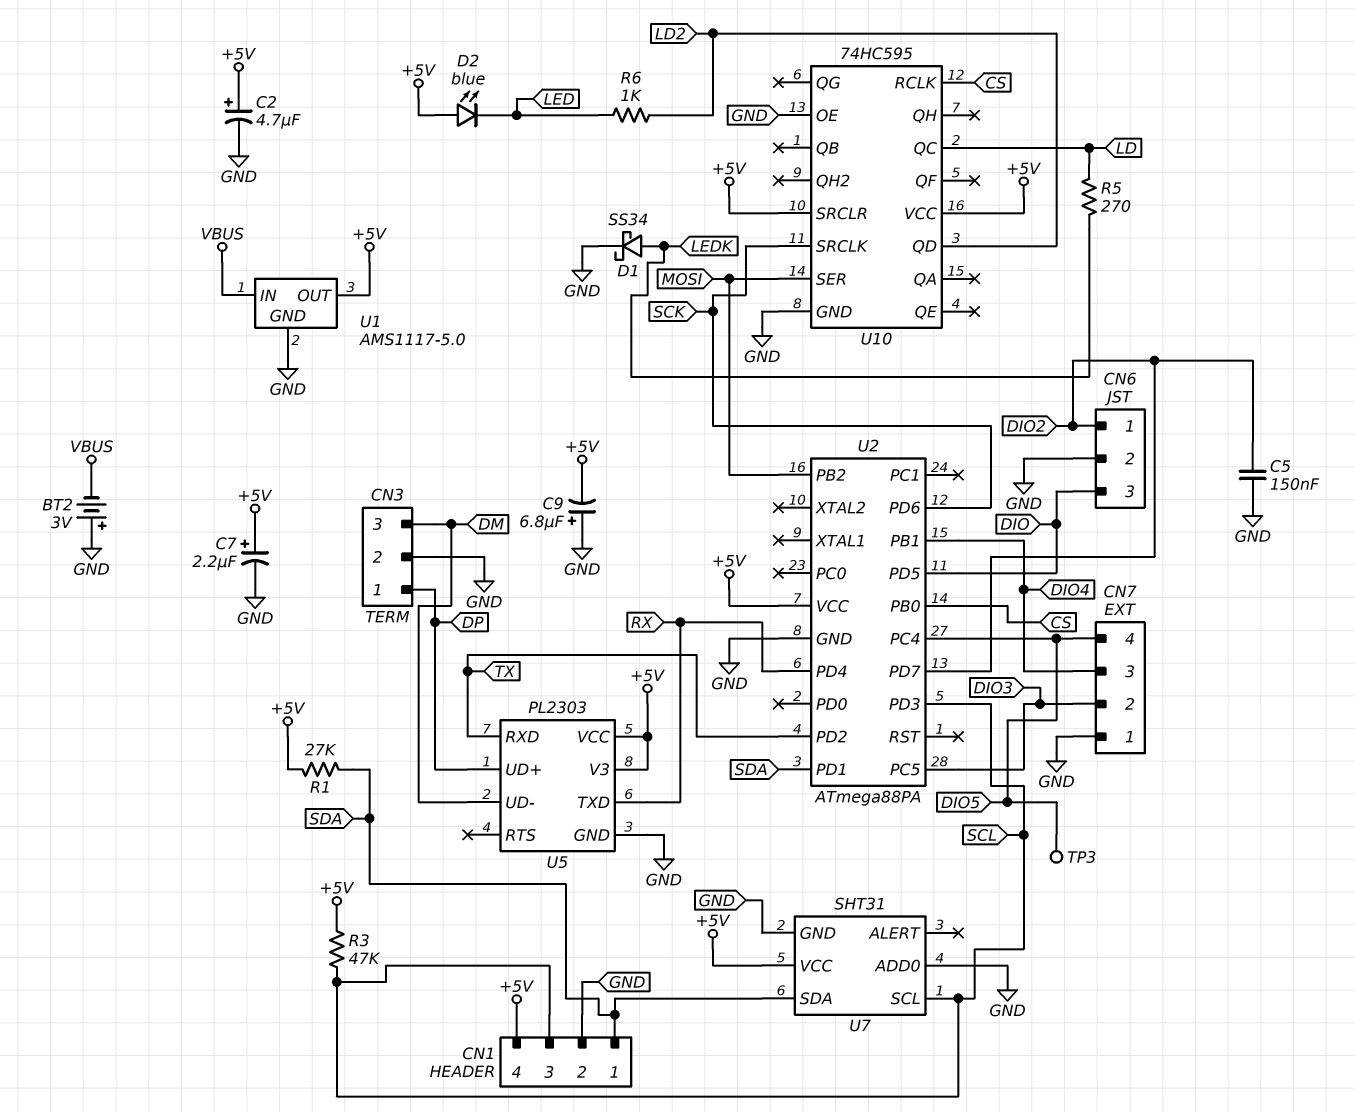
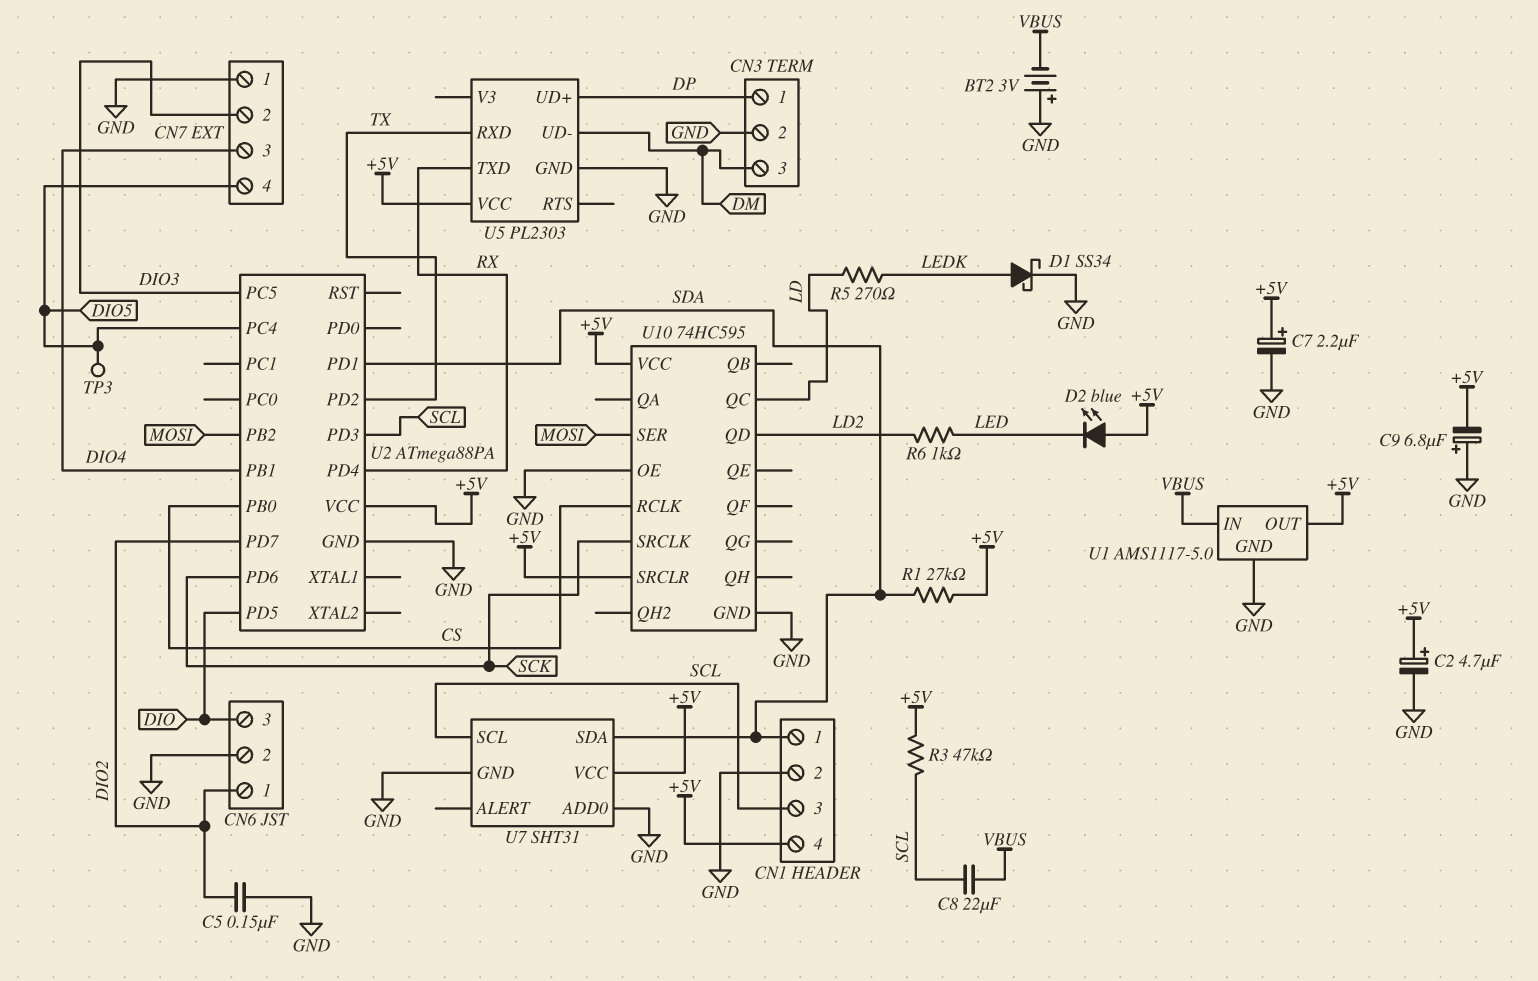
C8: none -> 22uF (SCL, VBUS)
U5 pin V3: +5V -> none

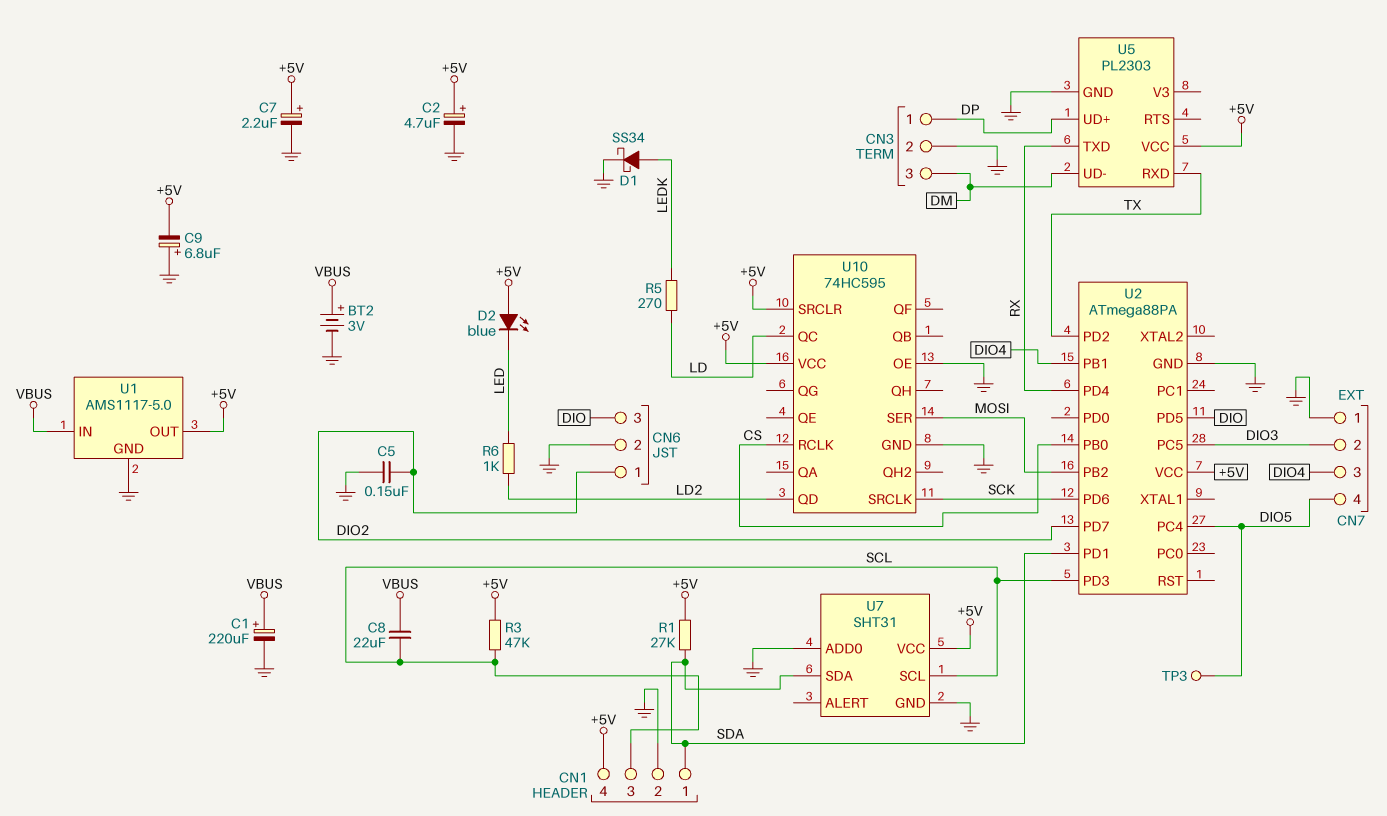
BT2: 3V (plus GND, minus VBUS) -> 3V (plus VBUS, minus GND)
C1: none -> 220uF (plus VBUS, minus GND)

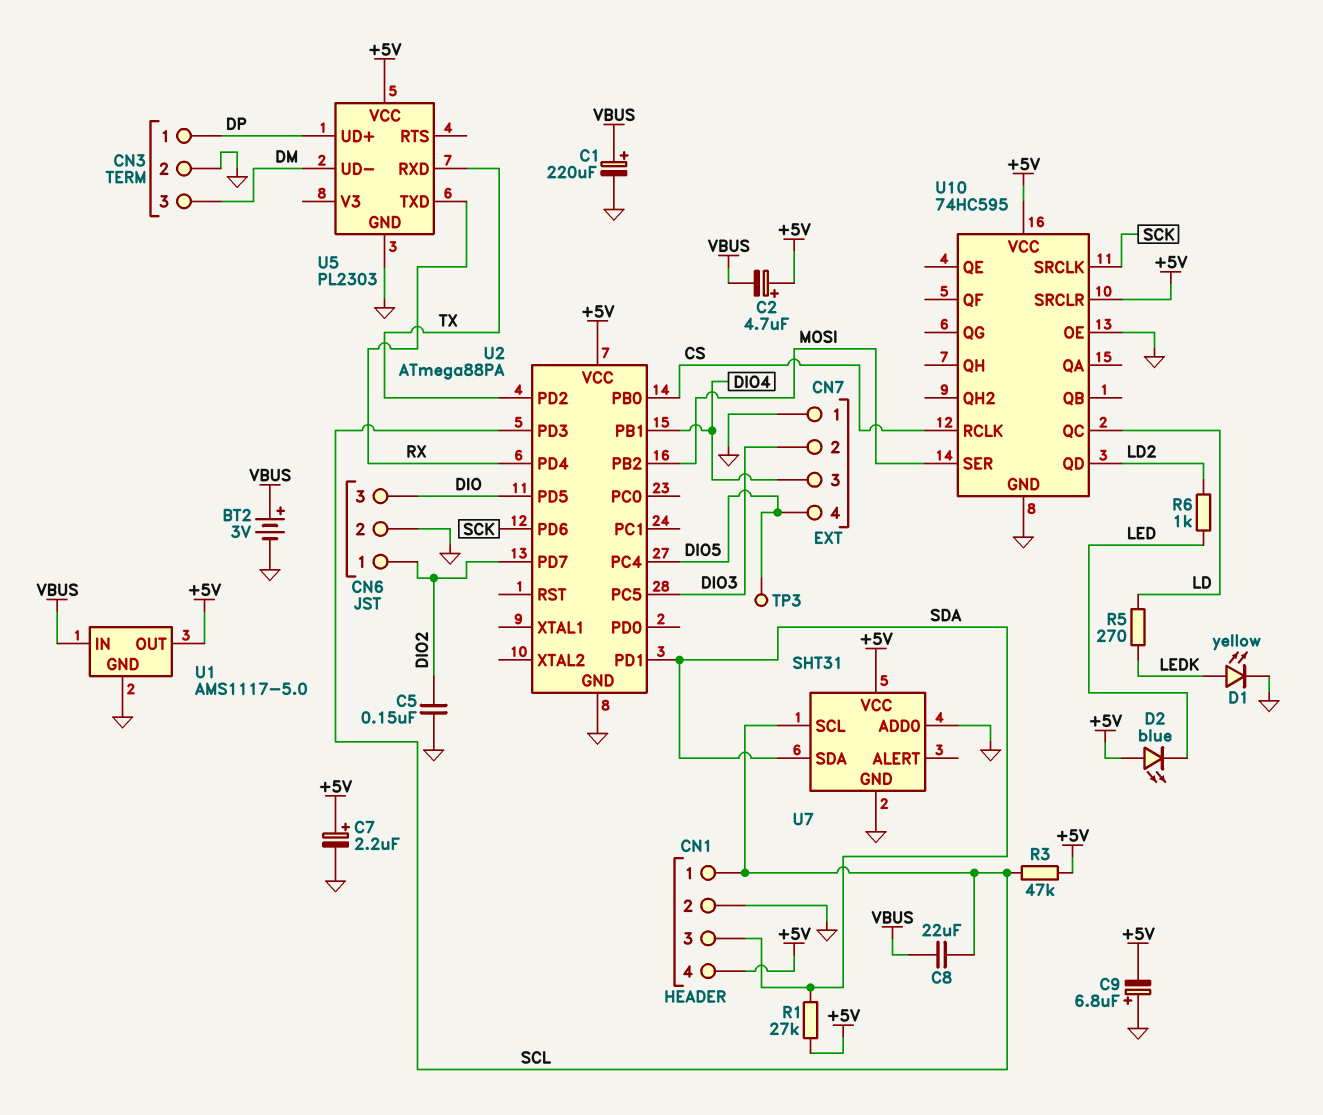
C2: 4.7uF (plus +5V, minus GND) -> 4.7uF (plus +5V, minus VBUS)
CN1 pin 1: SDA -> SCL
CN1 pin 3: SCL -> SDA
D1: schottky SS34 (A LEDK, K GND) -> LED yellow (A LEDK, K GND)

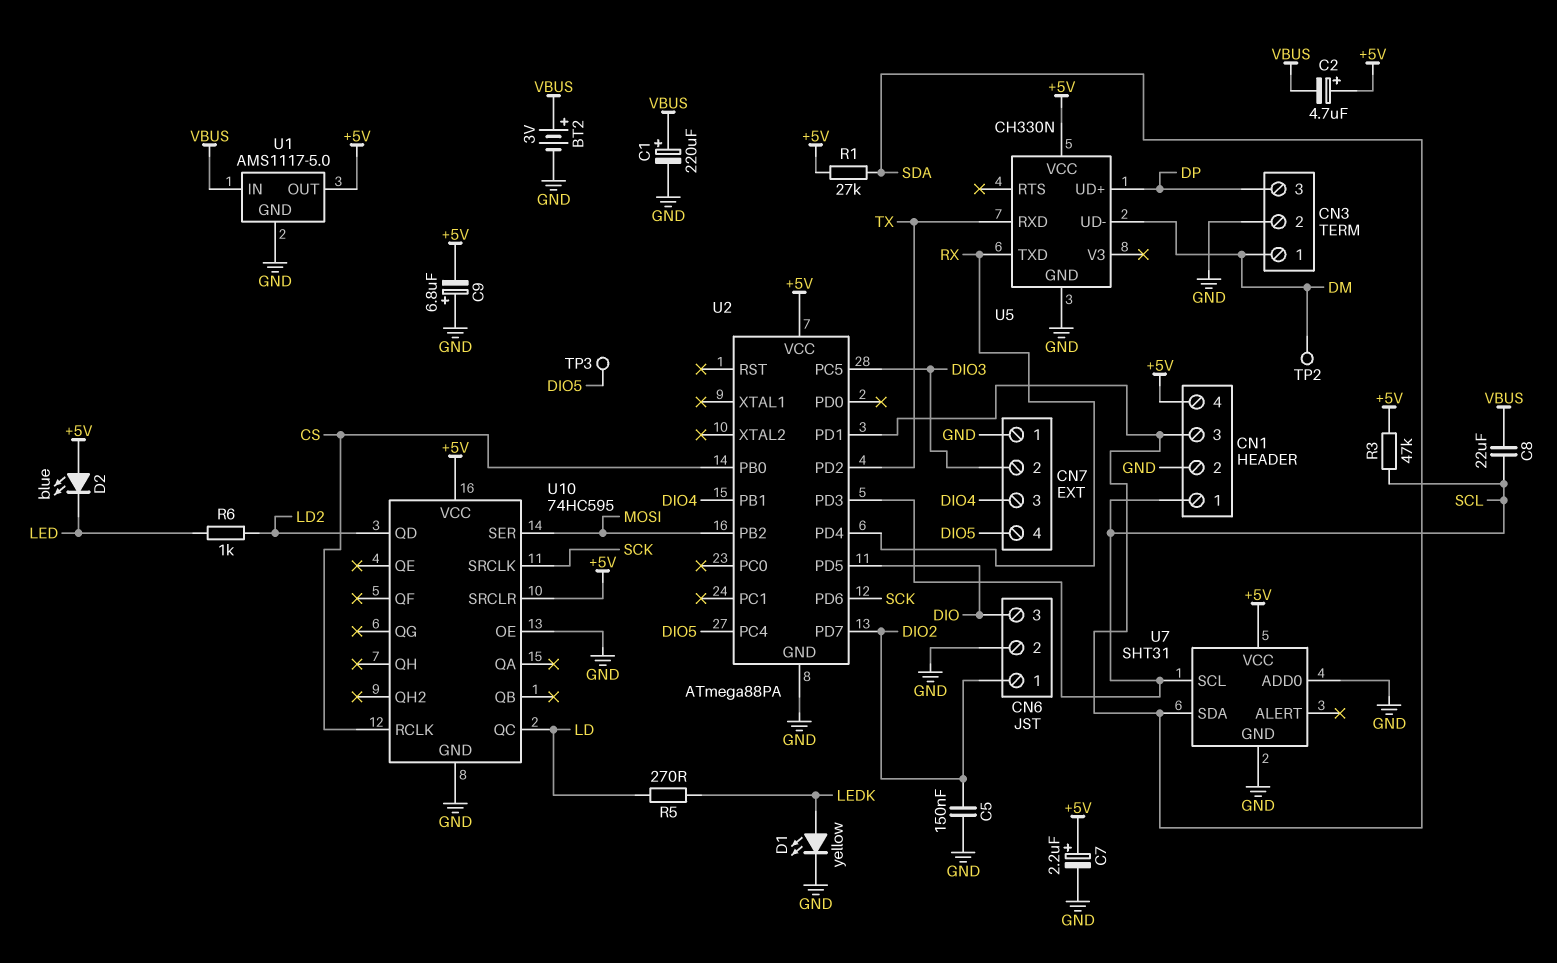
CN3 pin 1: DP -> DM
CN3 pin 3: DM -> DP
TP2: none -> test point (DM)
U5: PL2303 -> CH330N

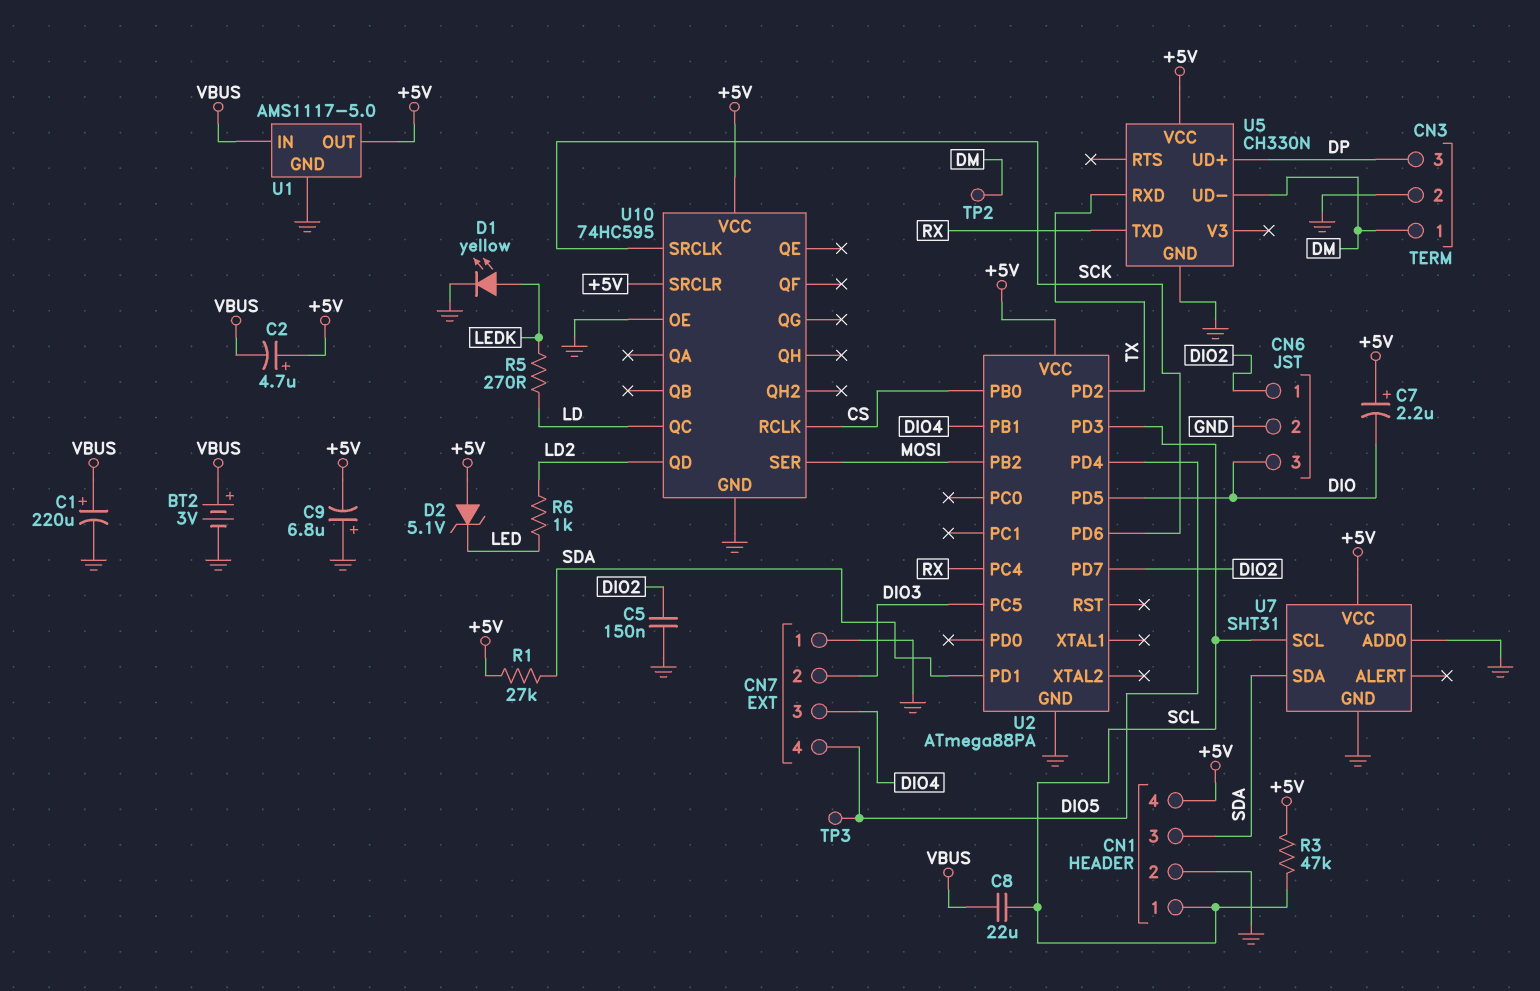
C7: 2.2uF (plus +5V, minus GND) -> 2.2uF (plus +5V, minus DIO)
D2: LED blue (A +5V, K LED) -> zener 5.1V (A +5V, K LED)
U2 pin PC4: DIO5 -> RX
U2 pin PD4: RX -> DIO5

